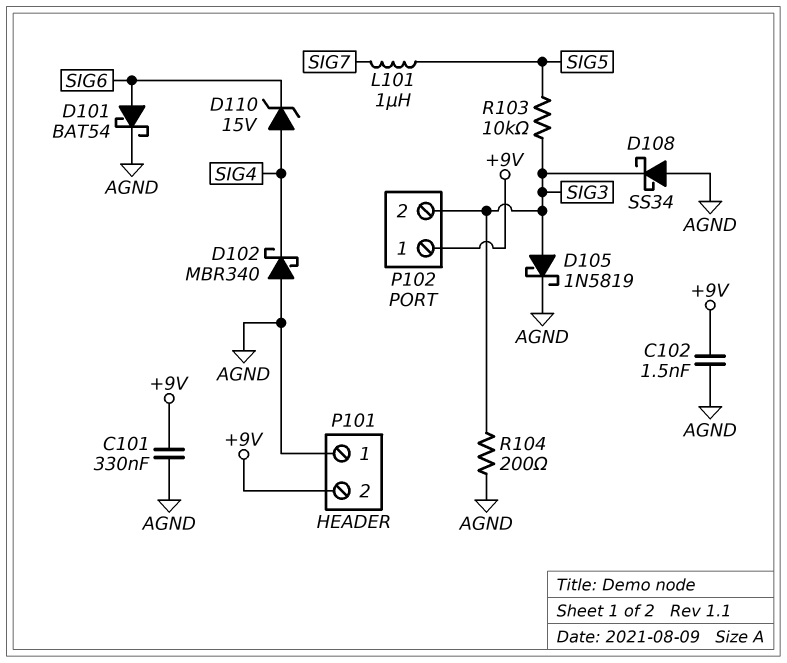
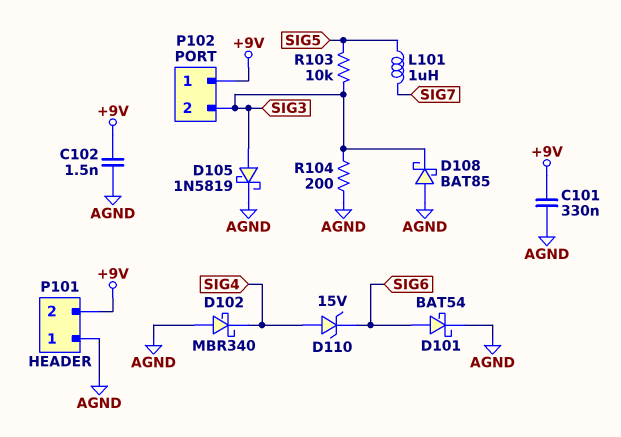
D108: schottky SS34 (A AGND, K SIG3) -> schottky BAT85 (A AGND, K SIG3)

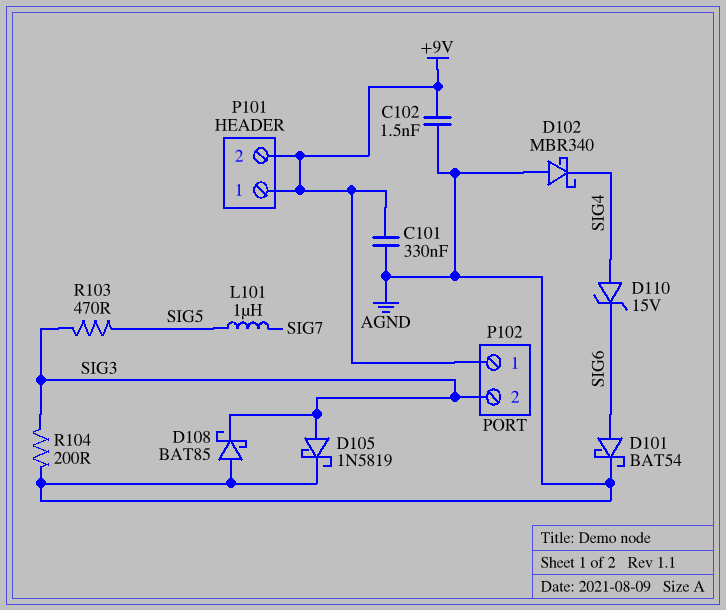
P101 pin 1: AGND -> +9V
R103: 10k (SIG3, SIG5) -> 470 (SIG3, SIG5)

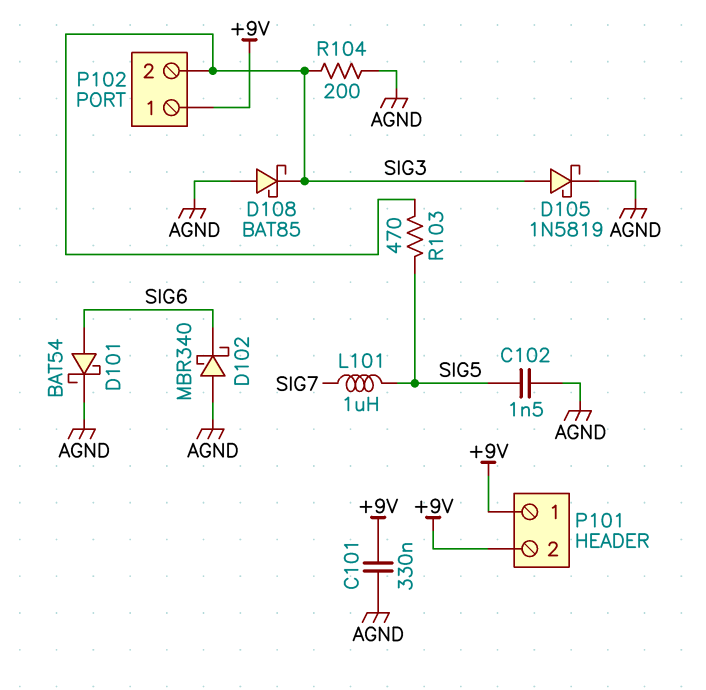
C102: 1.5nF (+9V, AGND) -> 1.5nF (AGND, SIG5)
D102: schottky MBR340 (A AGND, K SIG4) -> schottky MBR340 (A AGND, K SIG6)
D110: zener 15V (A SIG4, K SIG6) -> none

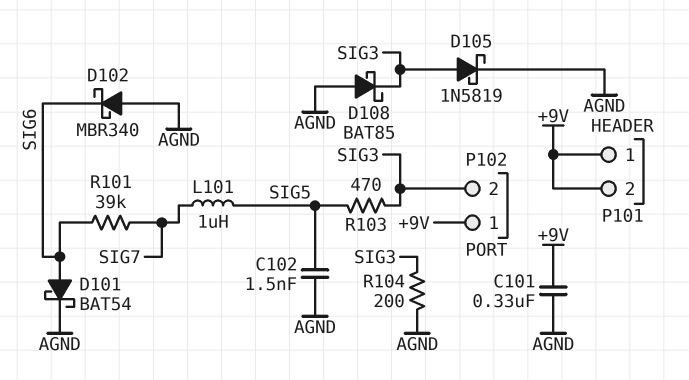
R101: none -> 39k (SIG6, SIG7)

